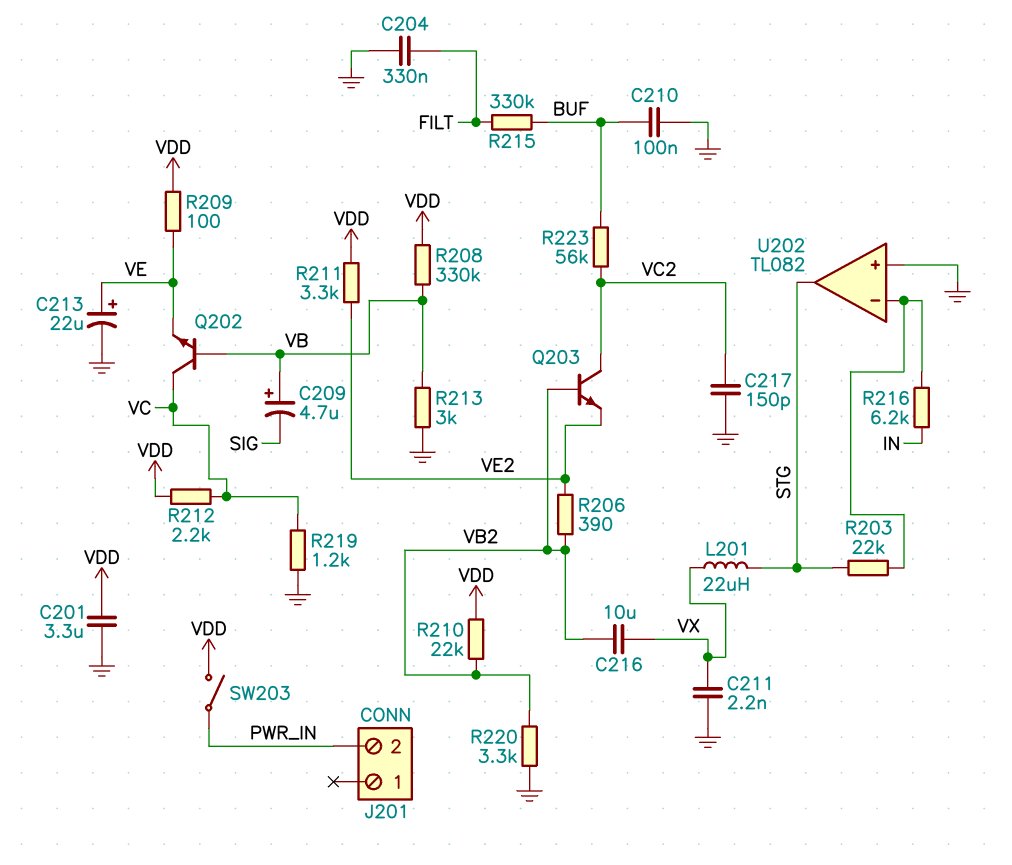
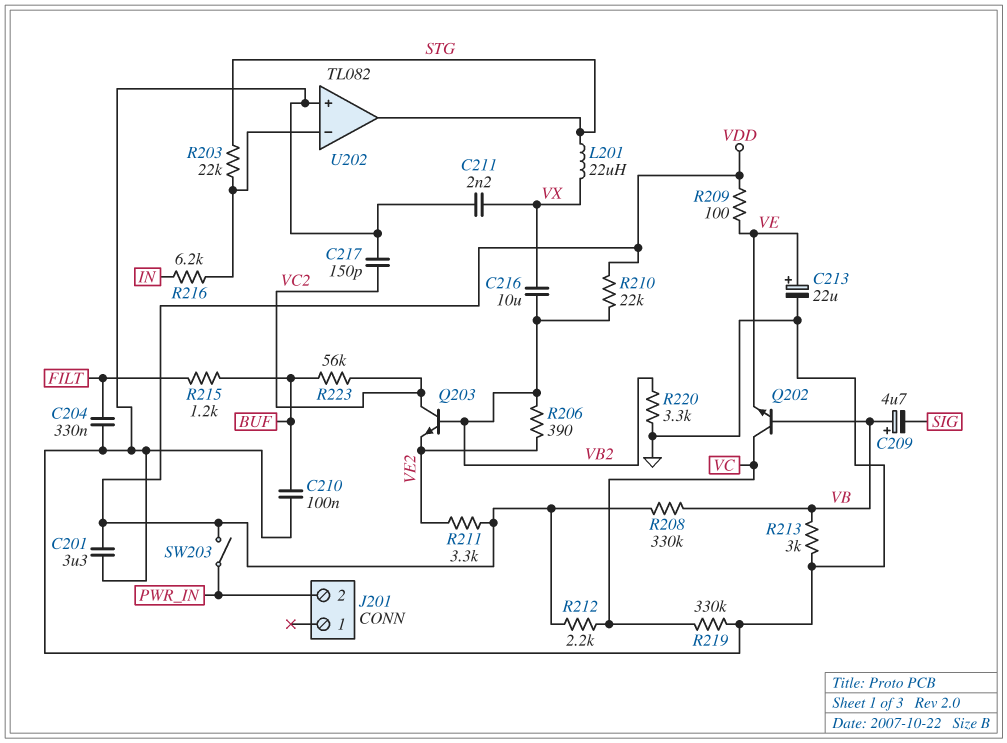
R215: 330k (BUF, FILT) -> 1.2k (BUF, FILT)
R219: 1.2k (GND, VC) -> 330k (GND, VC)

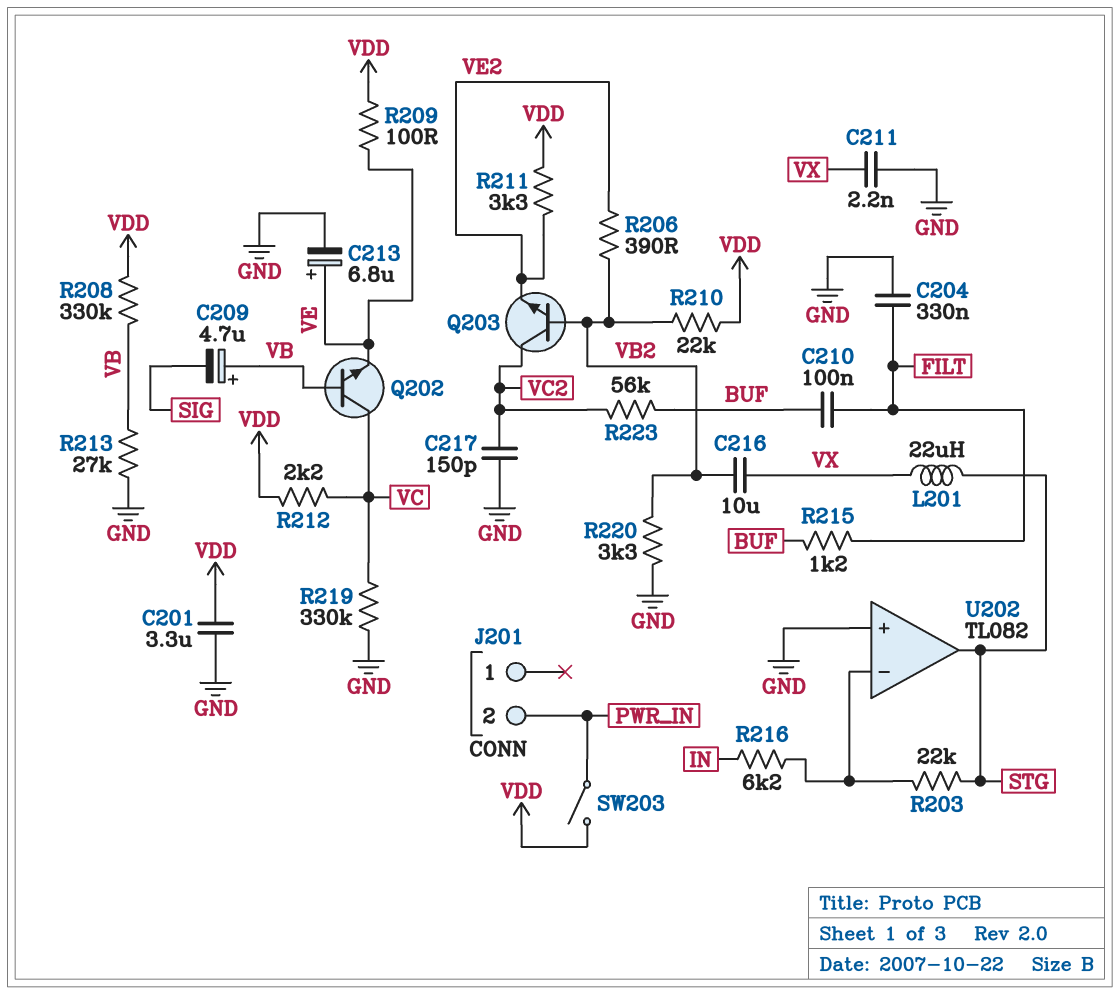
C210: 100nF (BUF, GND) -> 100nF (BUF, FILT)
C213: 22uF (plus VE, minus GND) -> 6.8uF (plus VE, minus GND)
R213: 3k (GND, VB) -> 27k (GND, VB)

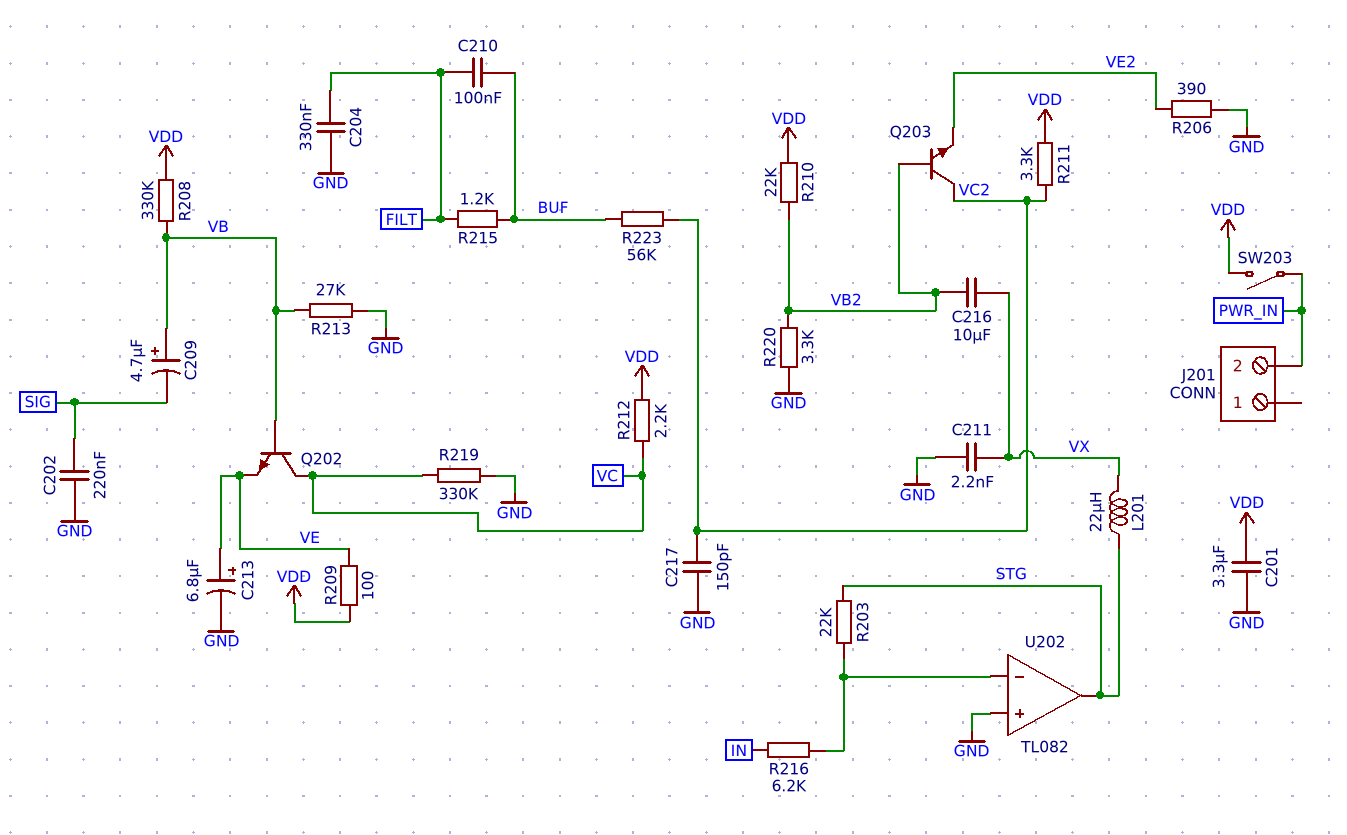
C202: none -> 220nF (GND, SIG)
R206: 390 (VB2, VE2) -> 390 (GND, VE2)
R211: 3.3k (VDD, VE2) -> 3.3k (VC2, VDD)

